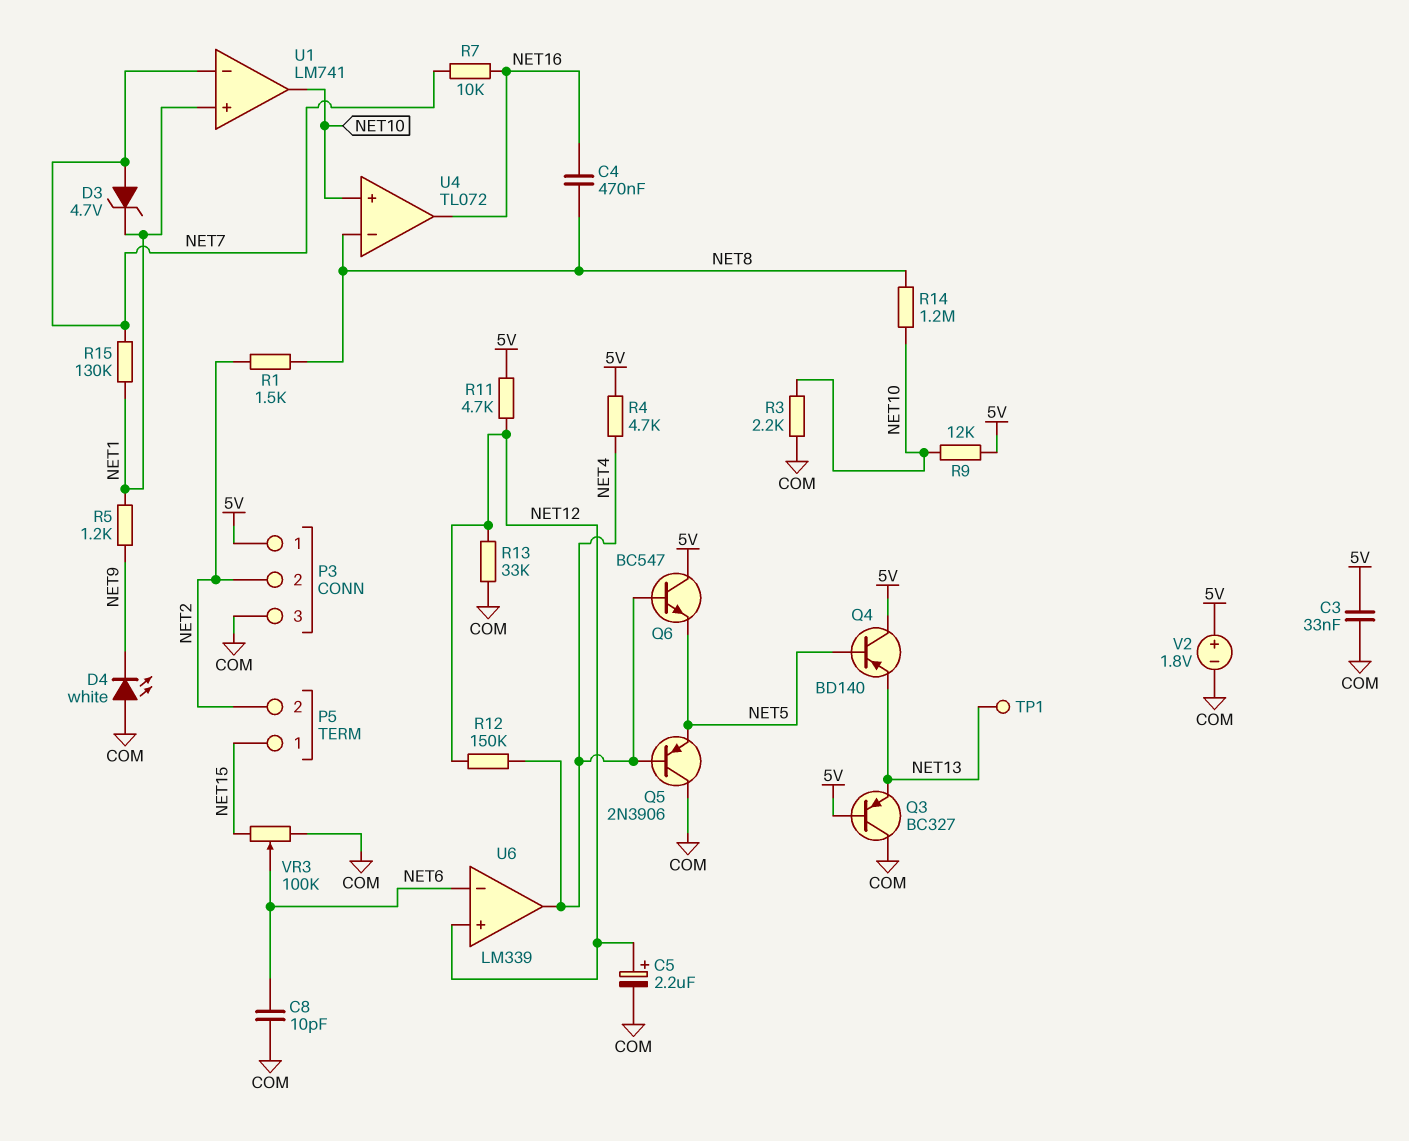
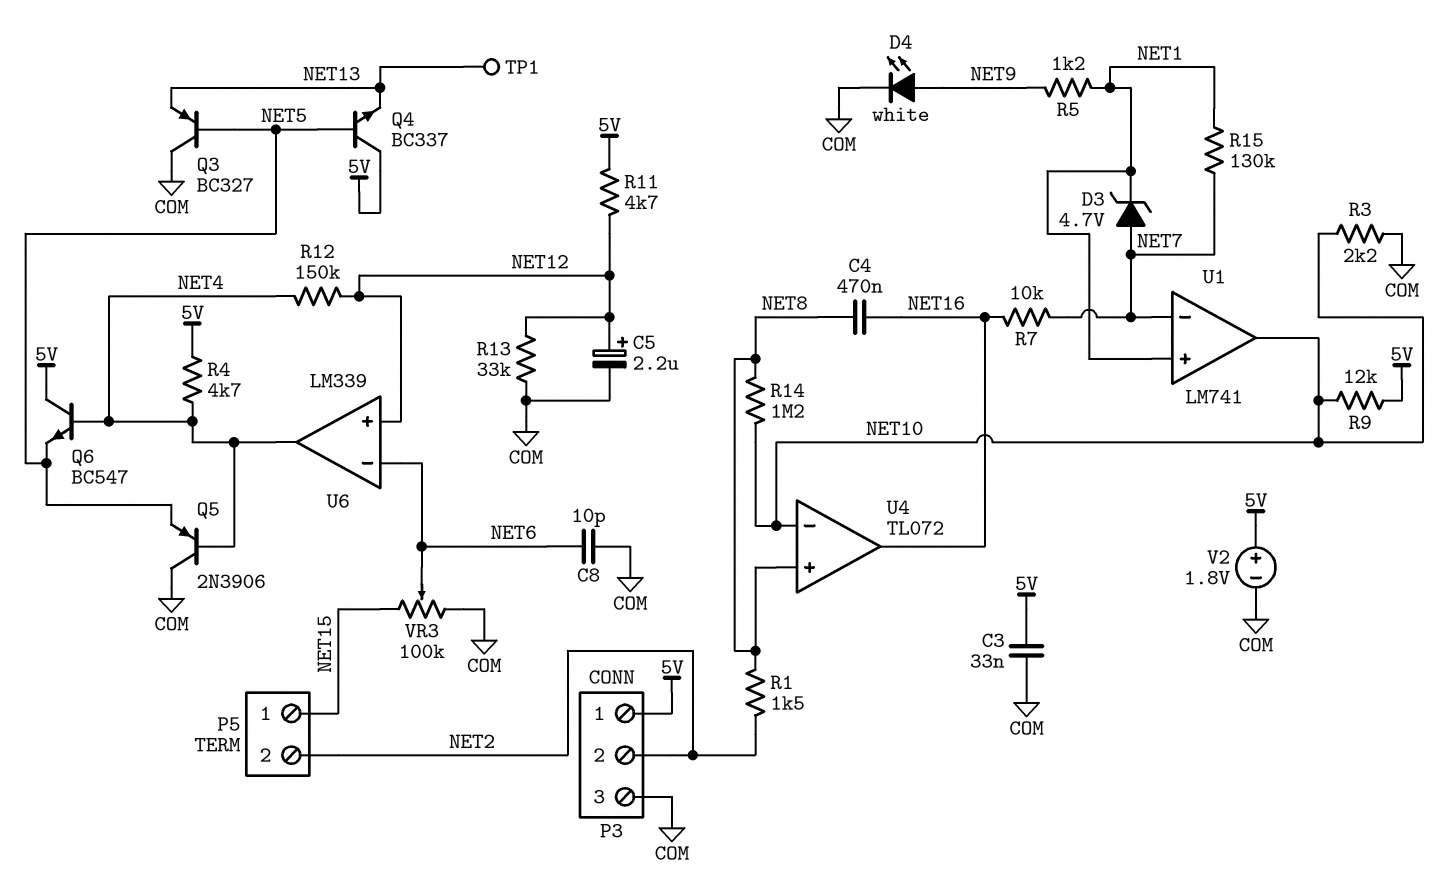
D4: LED white (A COM, K NET9) -> LED white (A NET9, K COM)
Q3: PNP BC327 (B 5V, C COM, E NET13) -> PNP BC327 (B NET5, C COM, E NET13)
Q4: PNP BD140 (B NET5, C 5V, E NET13) -> NPN BC337 (B NET5, C 5V, E NET13)
U4 pin in+: NET10 -> NET8
U4 pin in-: NET8 -> NET10

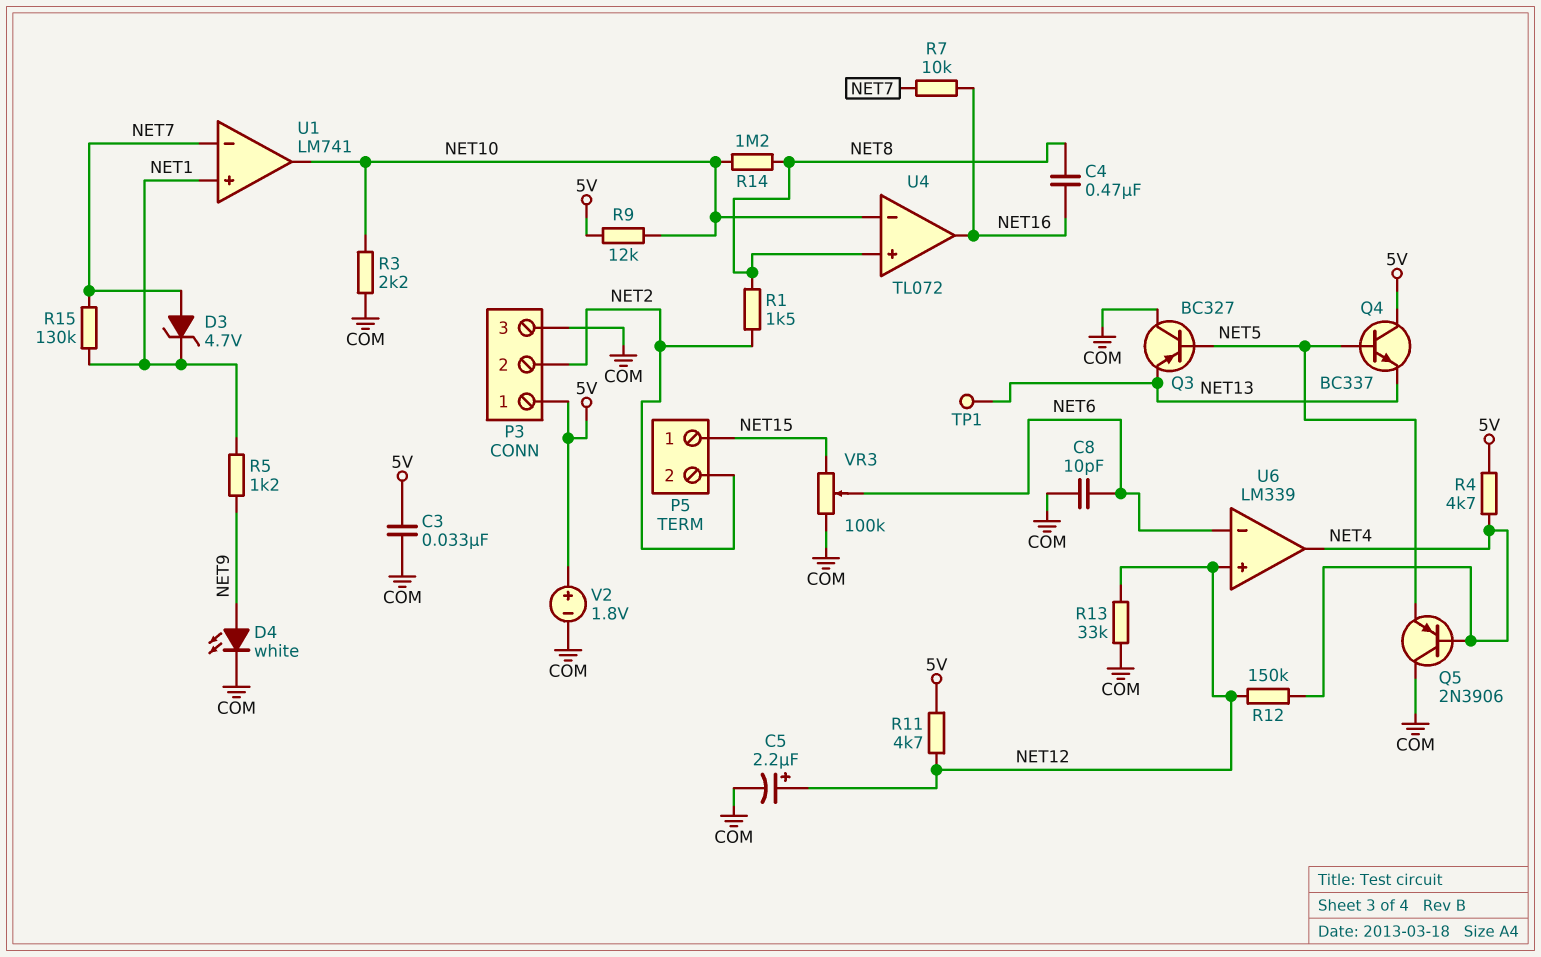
Q6: NPN BC547 (B NET4, C 5V, E NET5) -> none

